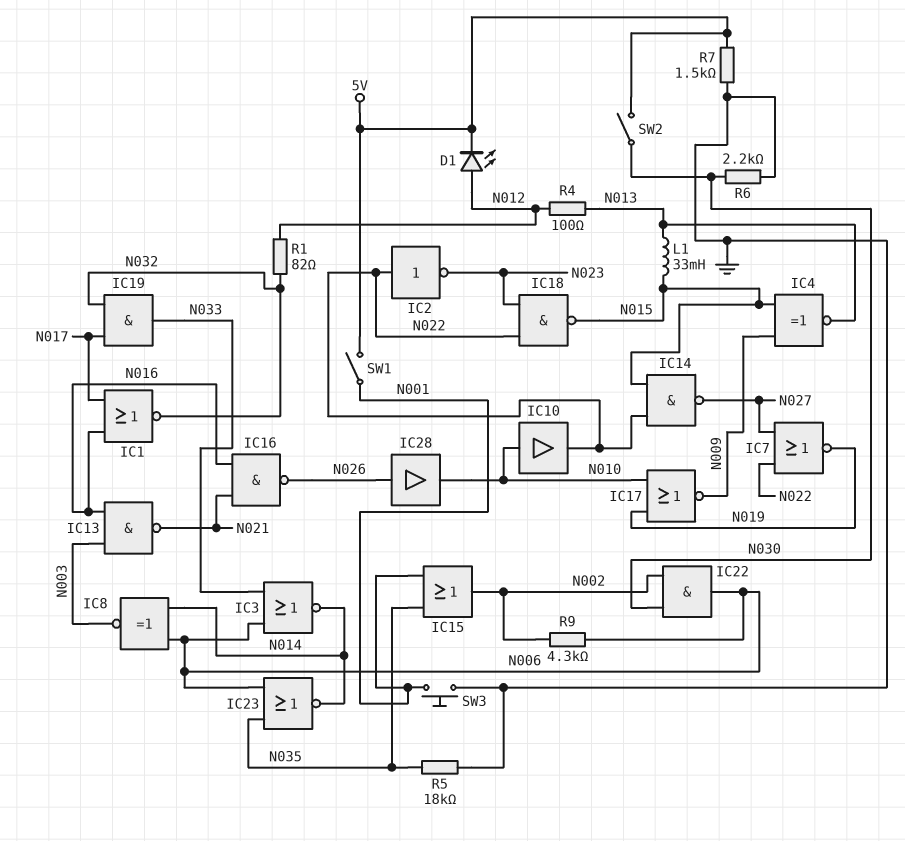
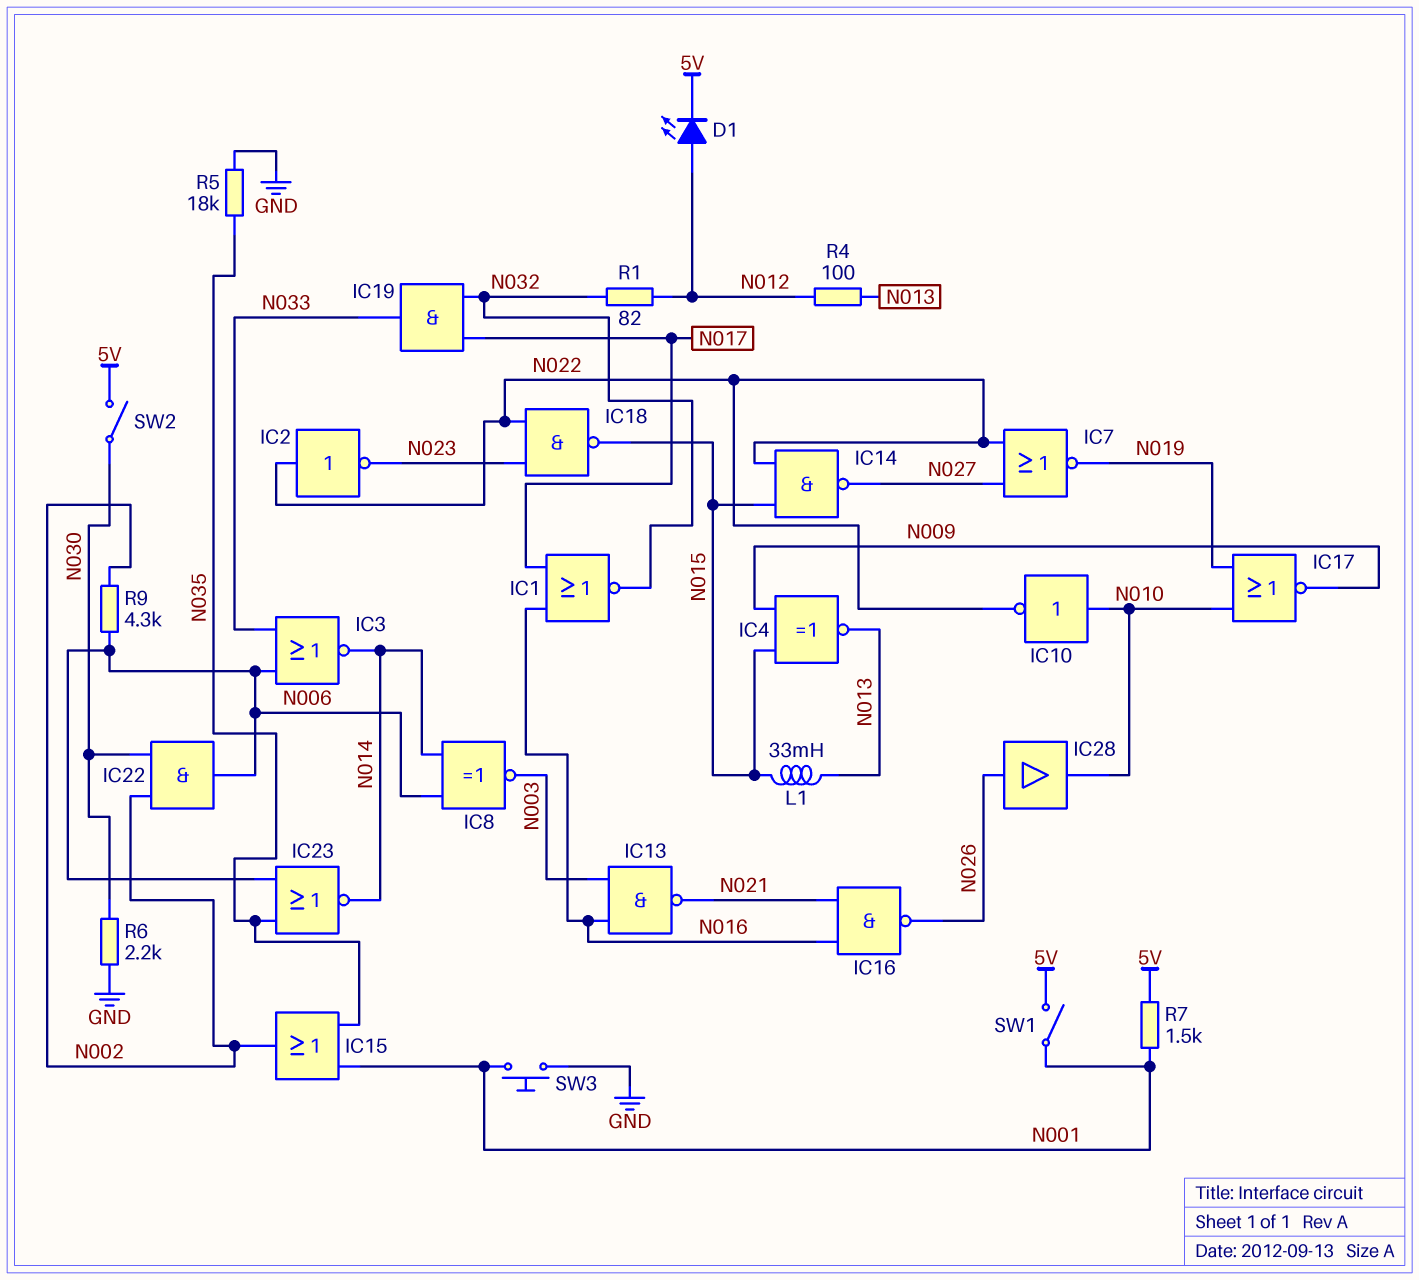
IC10: buffer (in N010, out N022) -> NOT (in N010, out N022)
R7: 1.5k (5V, GND) -> 1.5k (5V, N001)

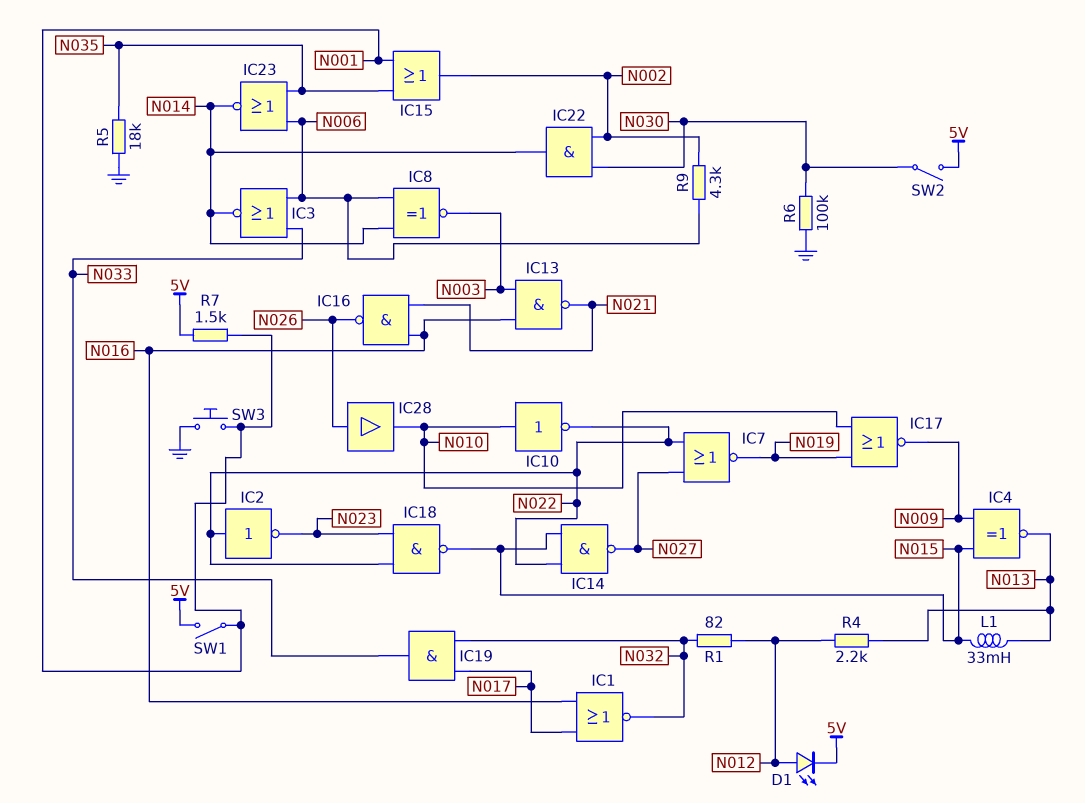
IC22: AND (in N002, in N030, out N006) -> AND (in N002, in N030, out N014)
R4: 100 (N012, N013) -> 2.2k (N012, N013)
R6: 2.2k (GND, N030) -> 100k (GND, N030)

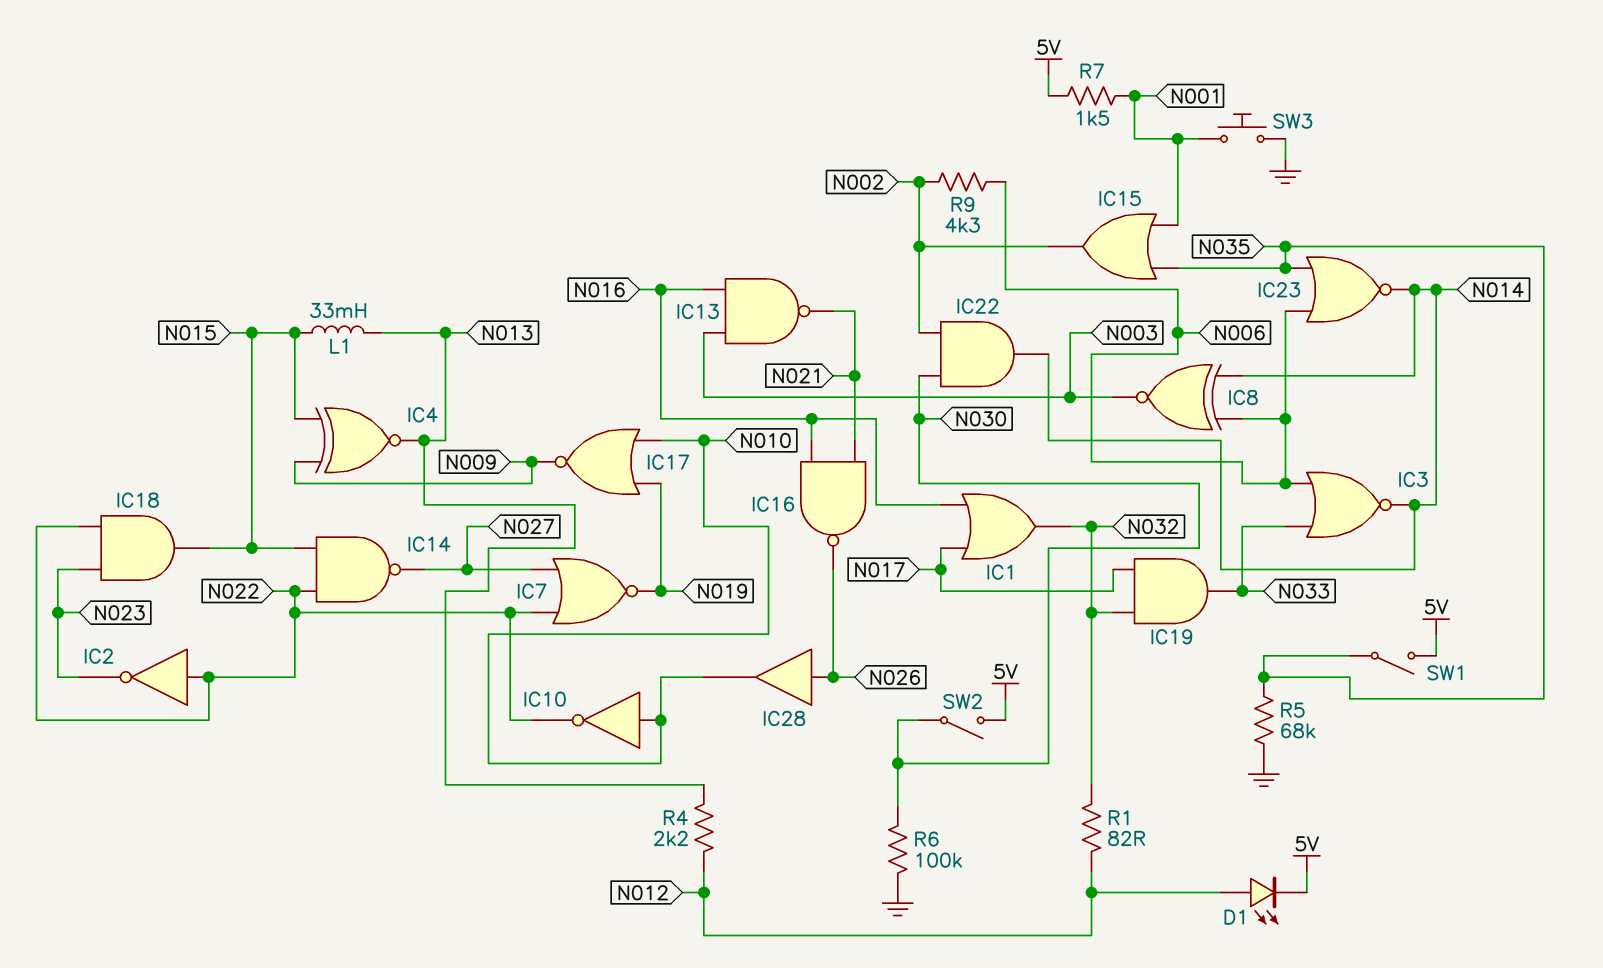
IC1: NOR (in N016, in N017, out N032) -> OR (in N016, in N017, out N032)
IC18: NAND (in N022, in N023, out N015) -> AND (in N022, in N023, out N015)
R5: 18k (GND, N035) -> 68k (GND, N035)
SW1: switch (5V, N001) -> switch (5V, N035)

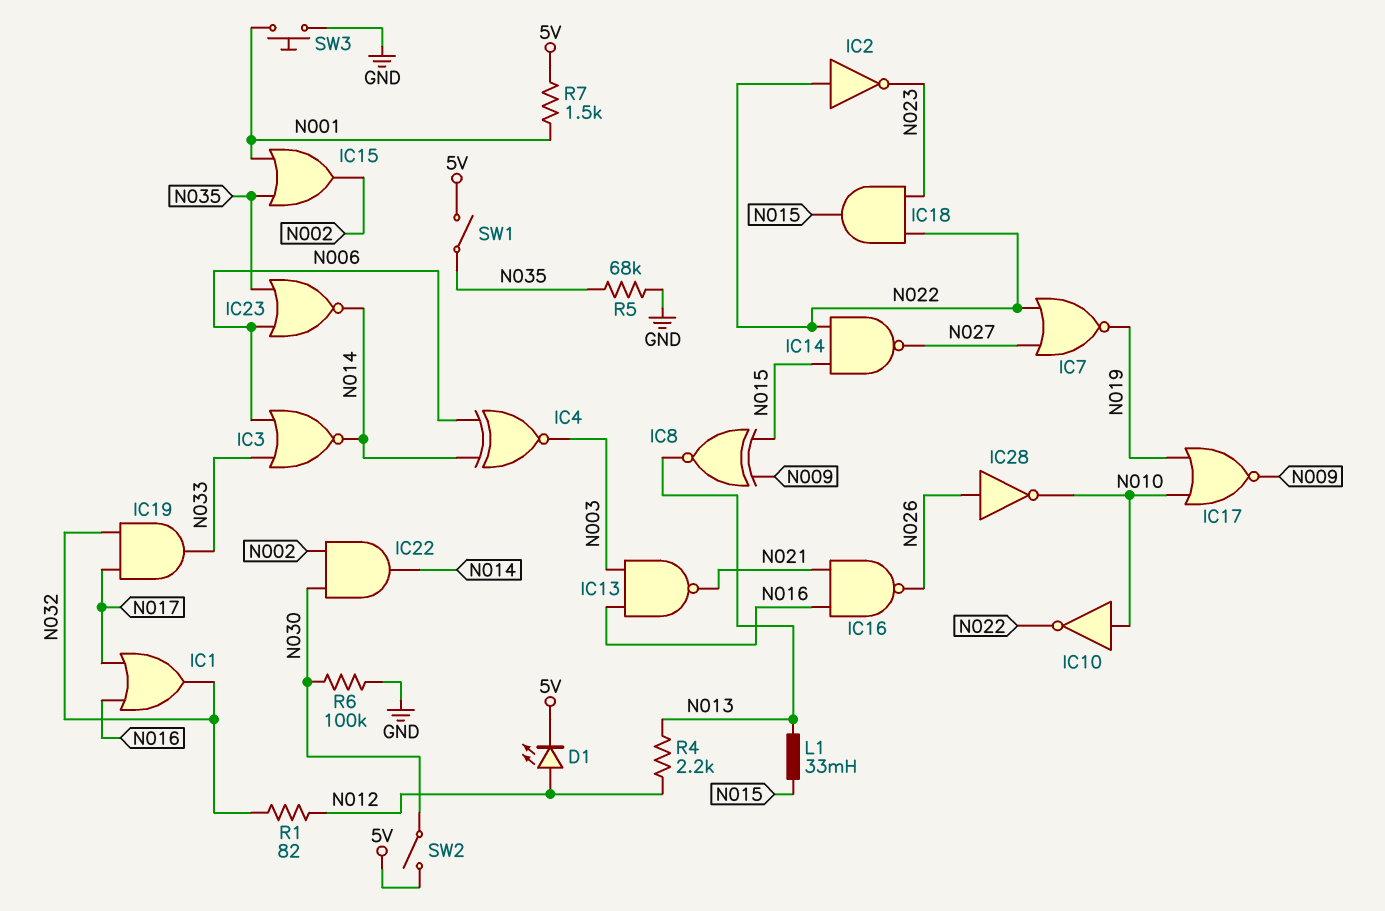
IC4: XNOR (in N009, in N015, out N013) -> XNOR (in N006, in N014, out N003)
IC8: XNOR (in N006, in N014, out N003) -> XNOR (in N009, in N015, out N013)
IC28: buffer (in N026, out N010) -> NOT (in N026, out N010)
R9: 4.3k (N002, N006) -> none

